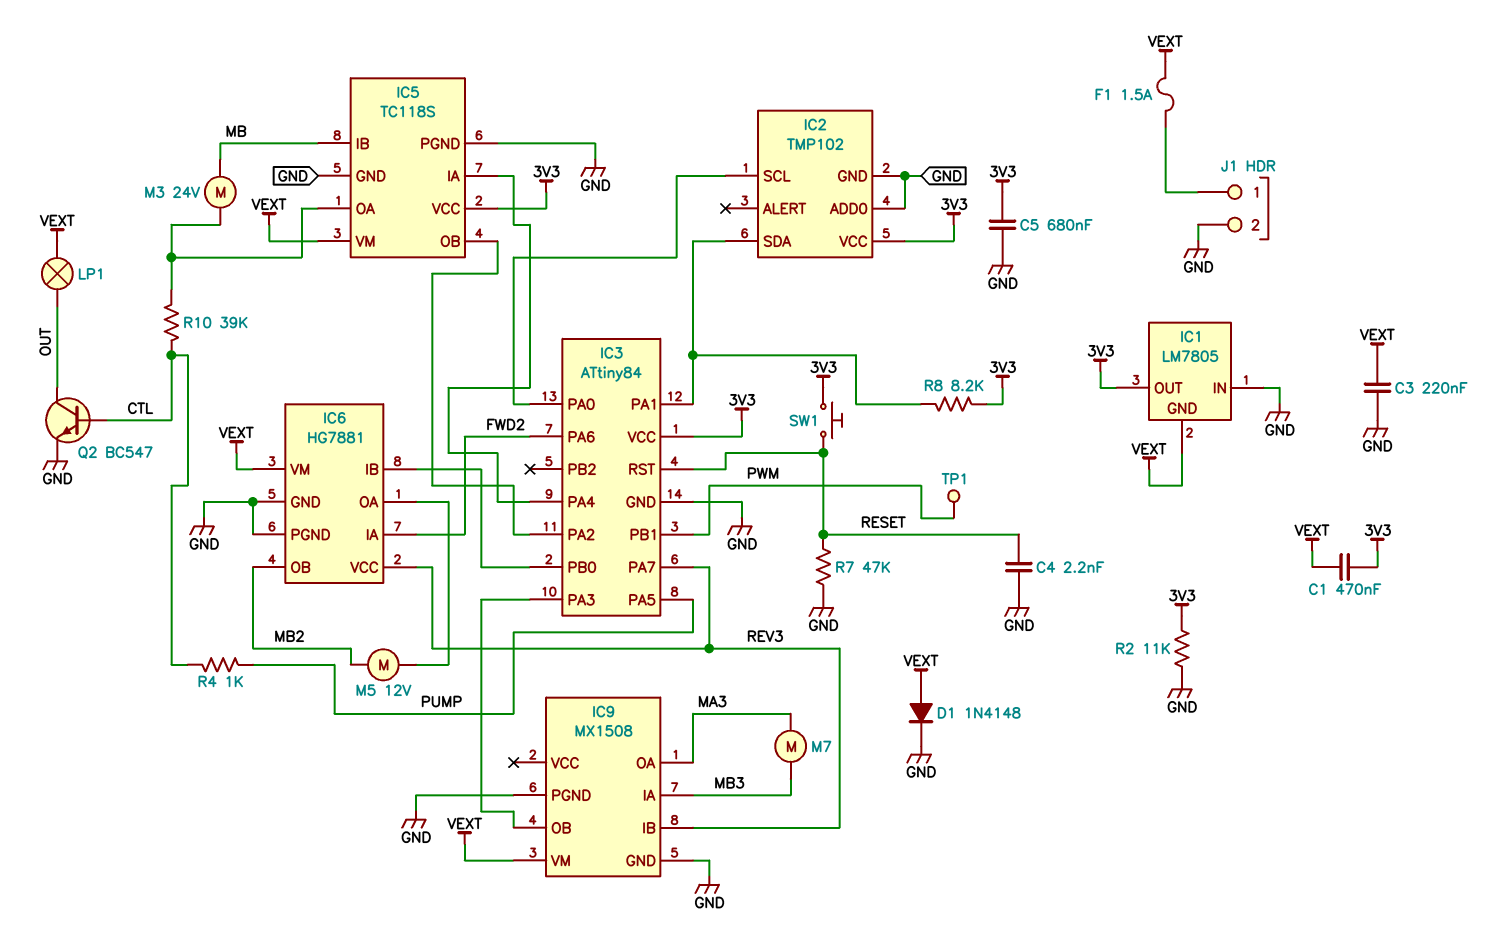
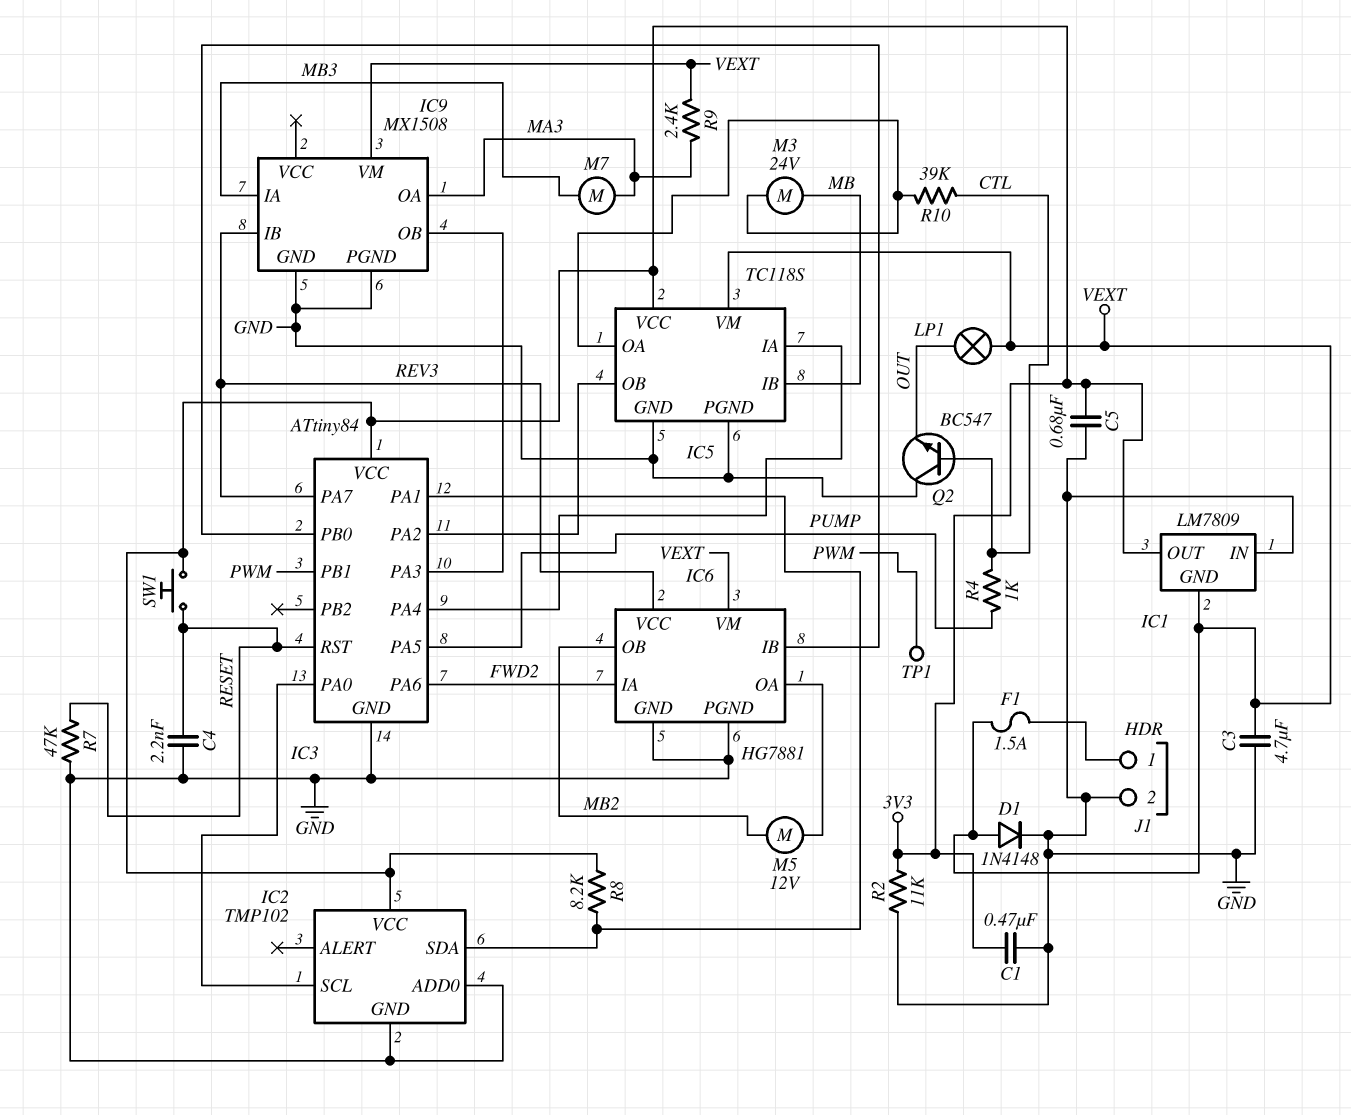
C1: 470nF (3V3, VEXT) -> 470nF (3V3, GND)
C3: 220nF (GND, VEXT) -> 4.7uF (GND, VEXT)
IC1: LM7805 -> LM7809
Q2: NPN BC547 (B CTL, C OUT, E GND) -> NPN BC547 (B CTL, C GND, E OUT)
R9: none -> 2.4k (MA3, VEXT)

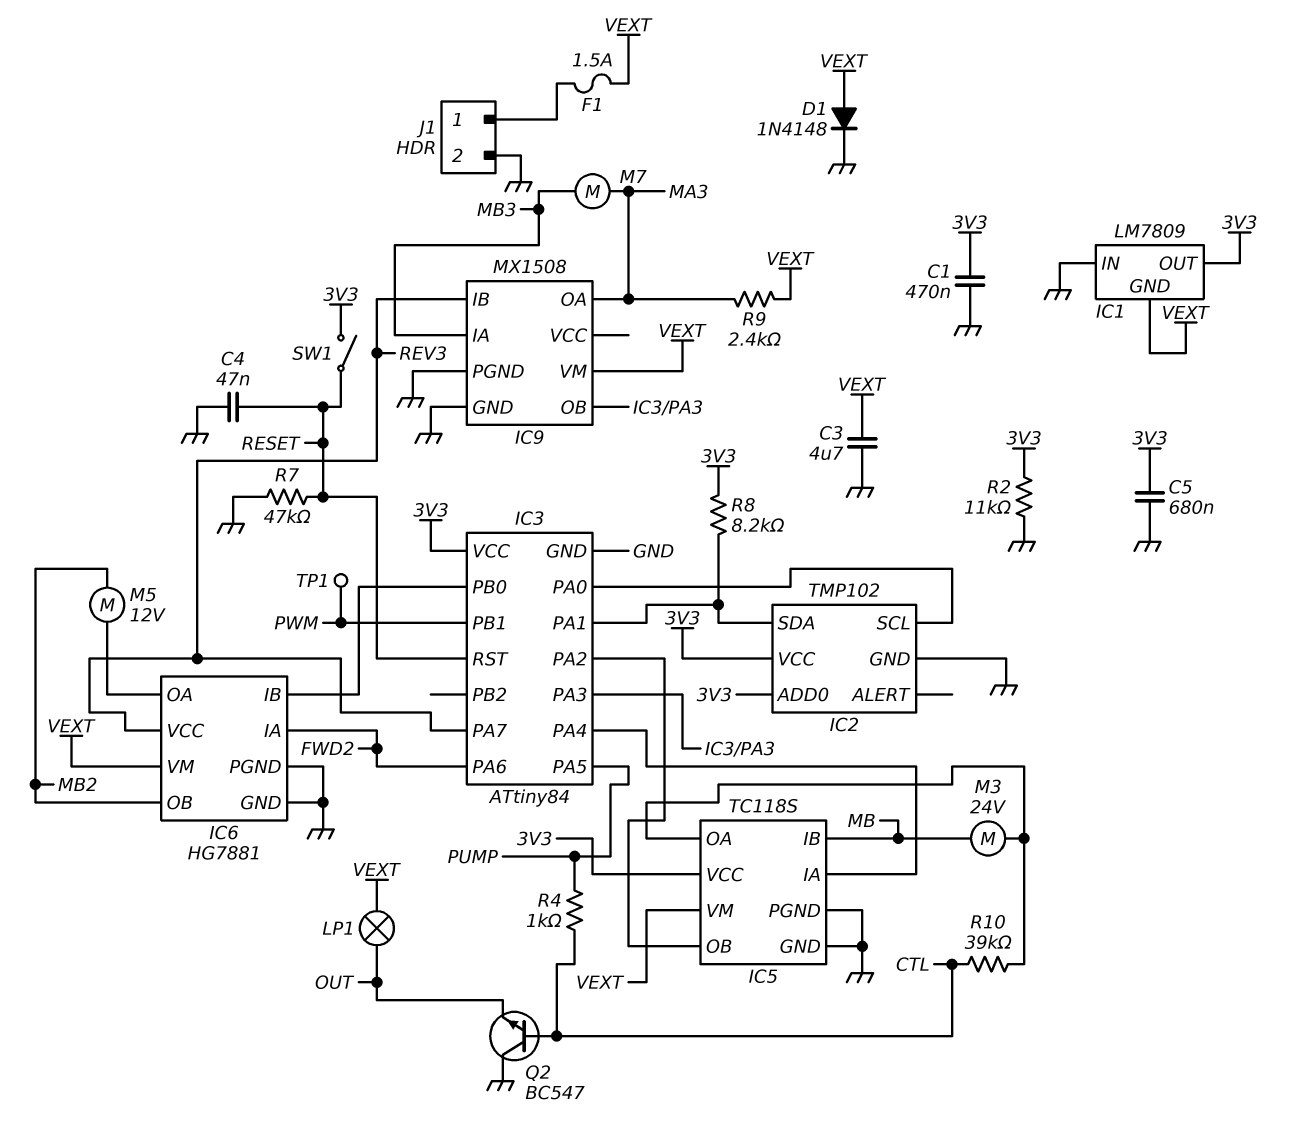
C4: 2.2nF (GND, RESET) -> 47nF (GND, RESET)
IC2 pin ADD0: GND -> 3V3
SW1: button (3V3, RESET) -> switch (3V3, RESET)

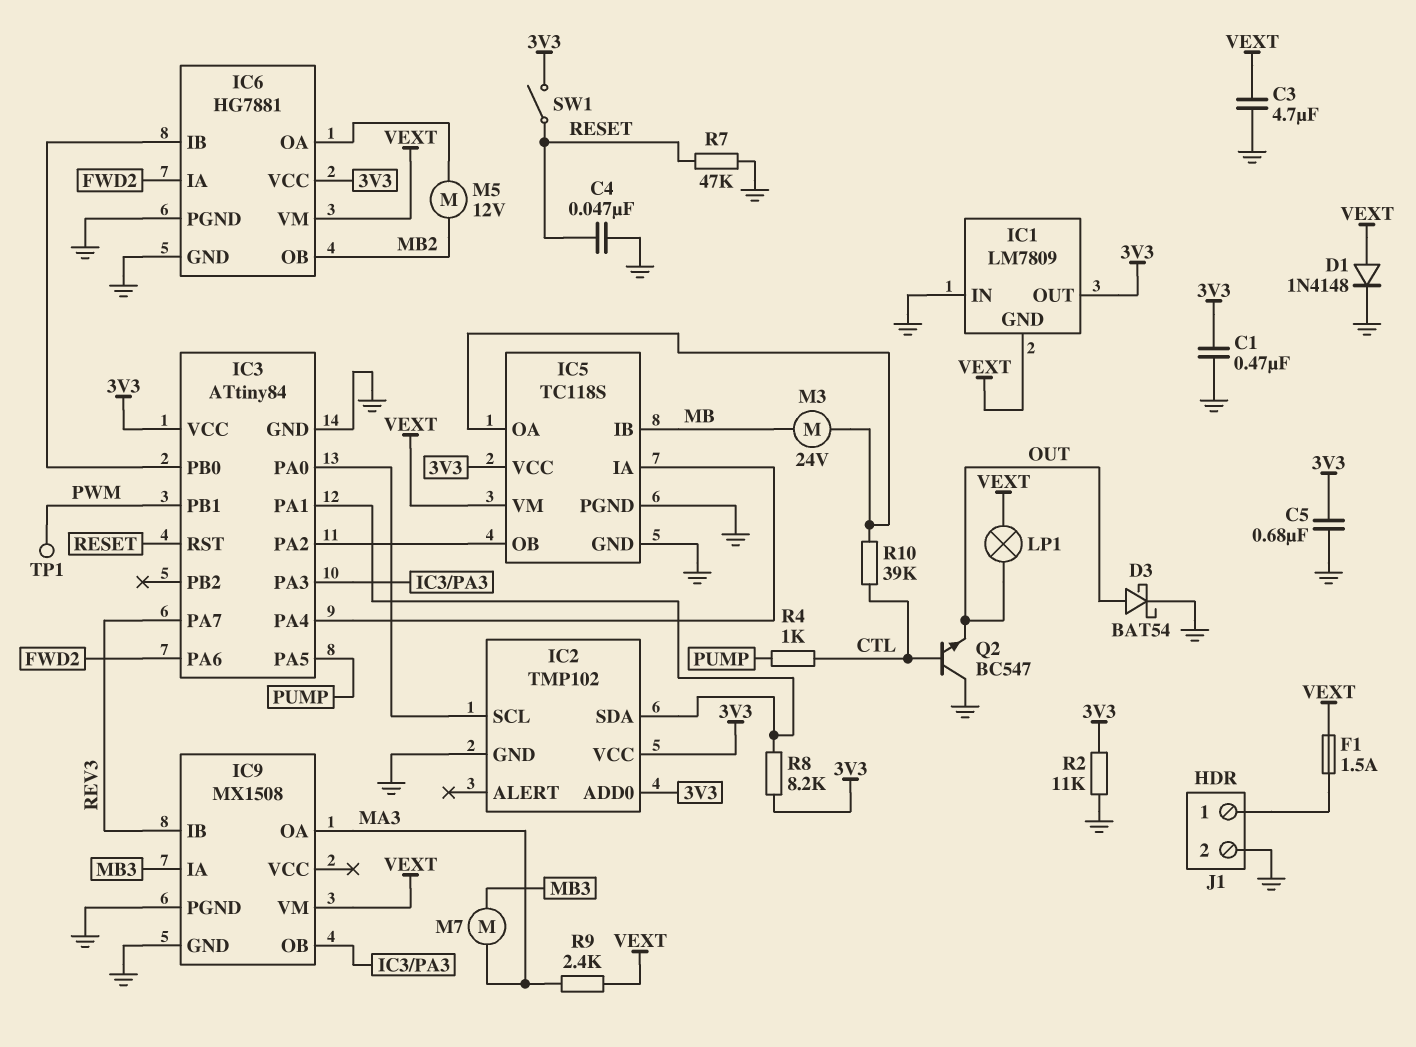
D3: none -> schottky BAT54 (A OUT, K GND)
IC6 pin VCC: REV3 -> 3V3

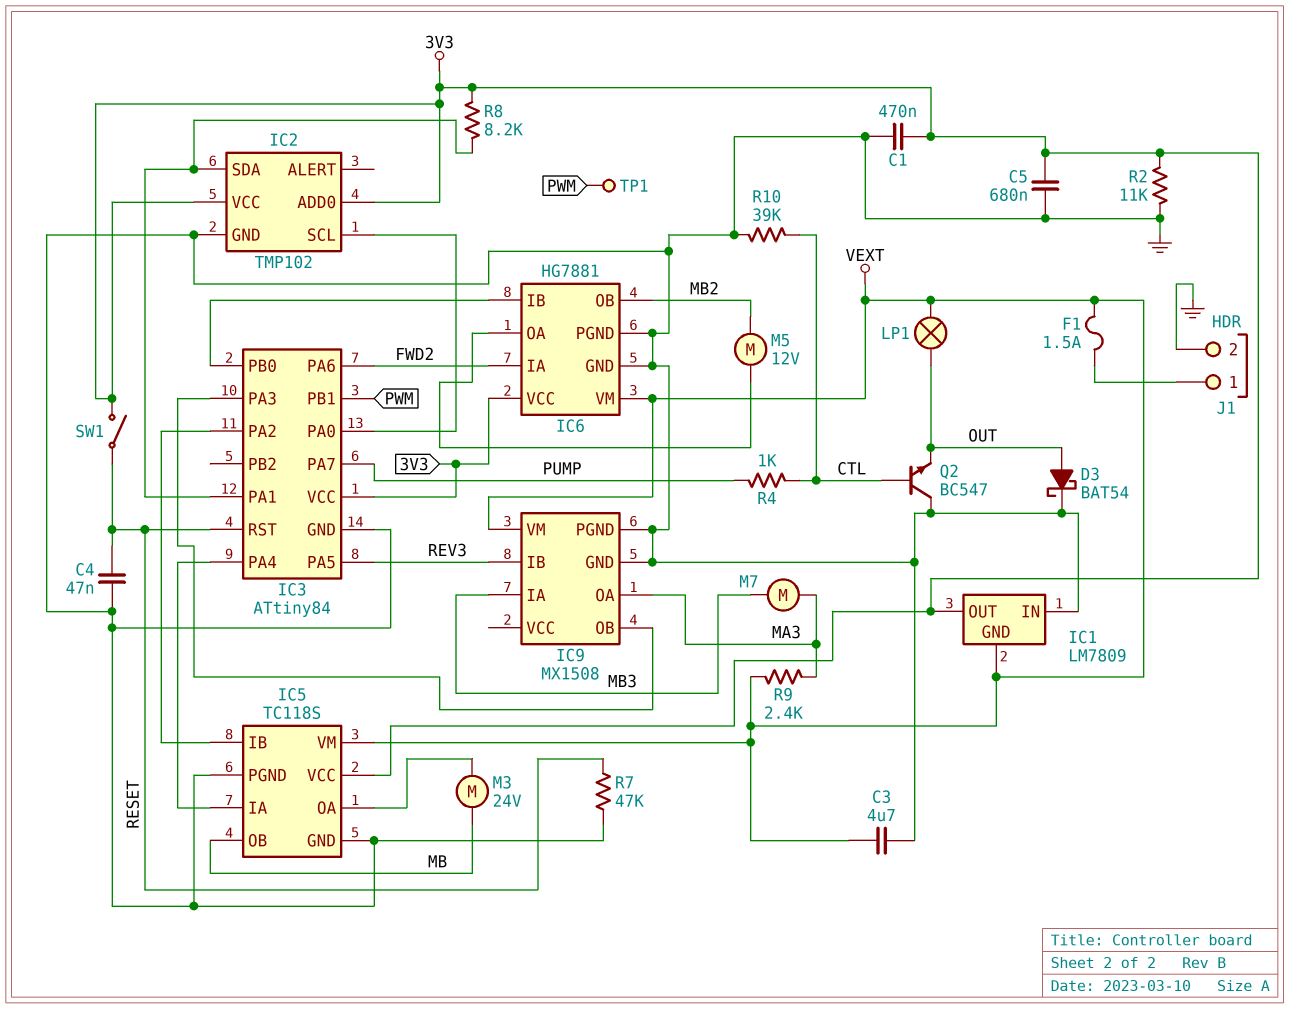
D1: diode 1N4148 (A VEXT, K GND) -> none
IC3 pin PA5: PUMP -> REV3
IC3 pin PA7: REV3 -> PUMP
IC5 pin IB: MB -> IC3/PA2
IC5 pin OB: IC3/PA2 -> MB
R10: 39k (CTL, IC5/OA) -> 39k (CTL, GND)

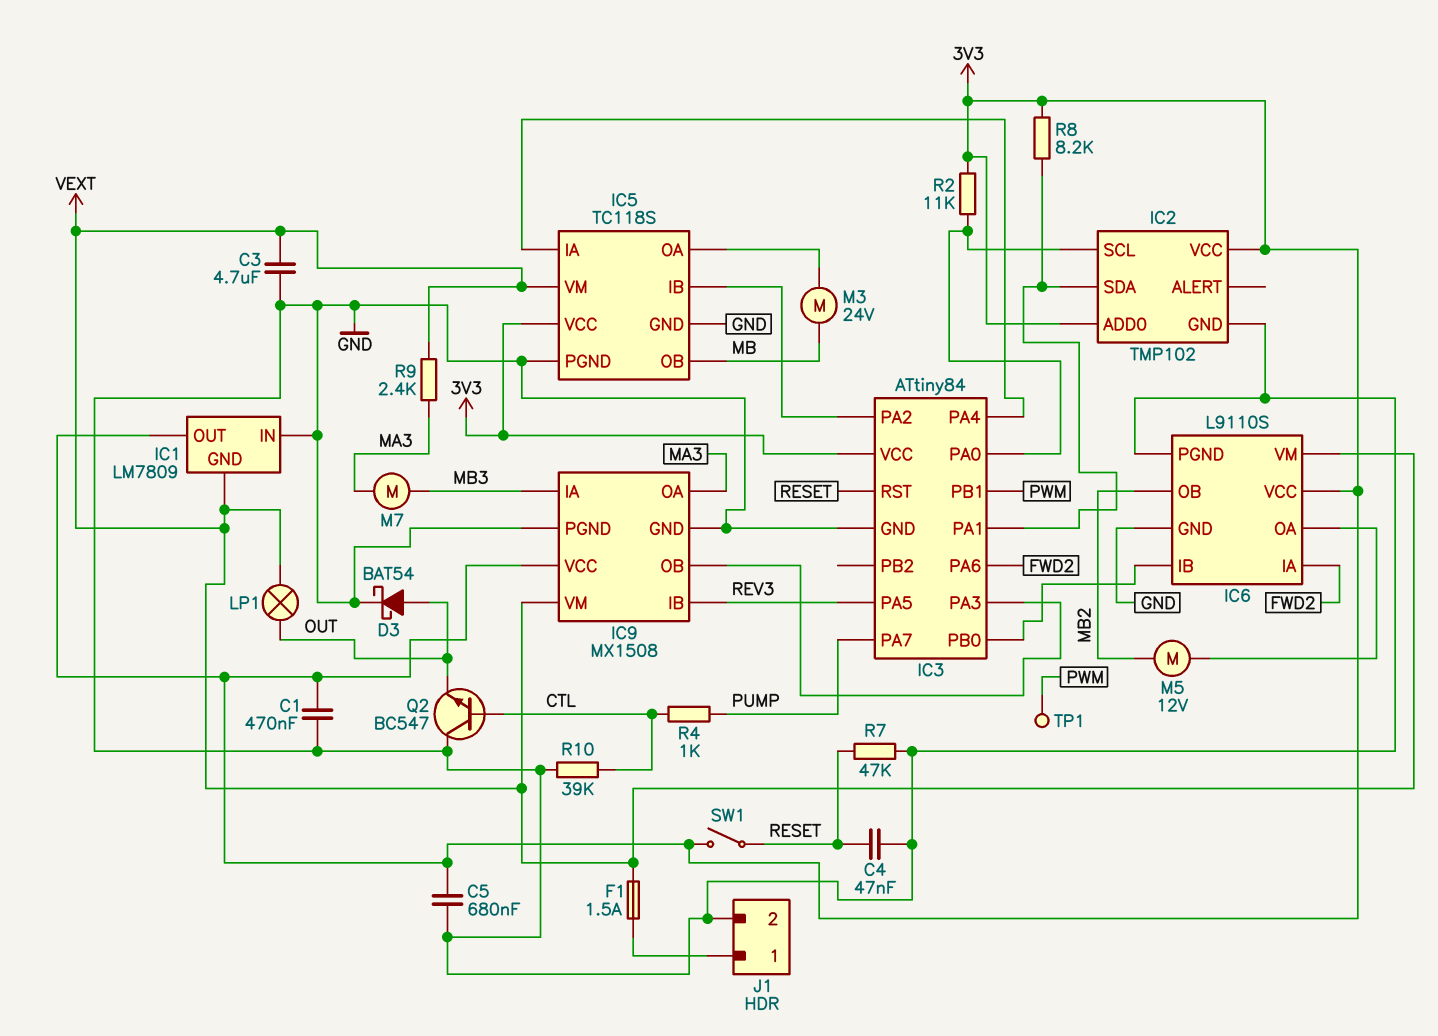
IC6: HG7881 -> L9110S
IC9 pin VCC: none -> 3V3
R2: 11k (3V3, GND) -> 11k (3V3, IC2/SCL)

